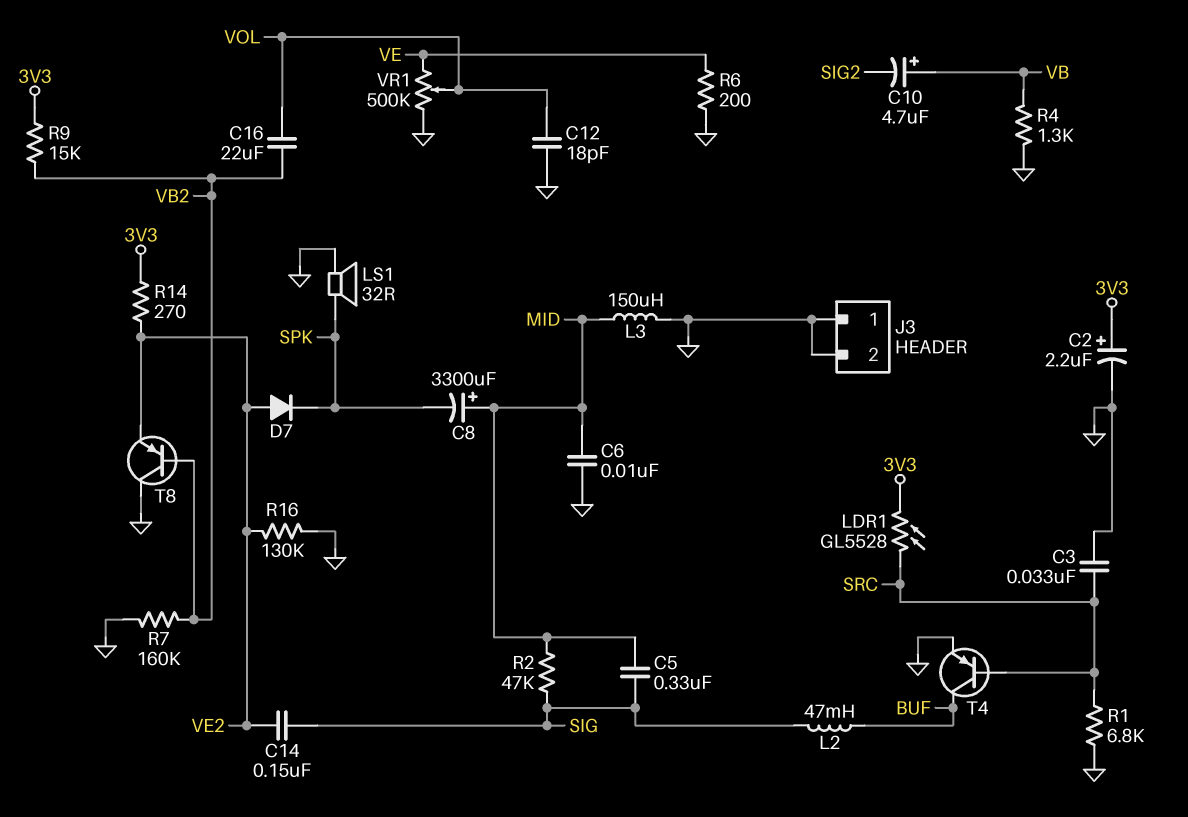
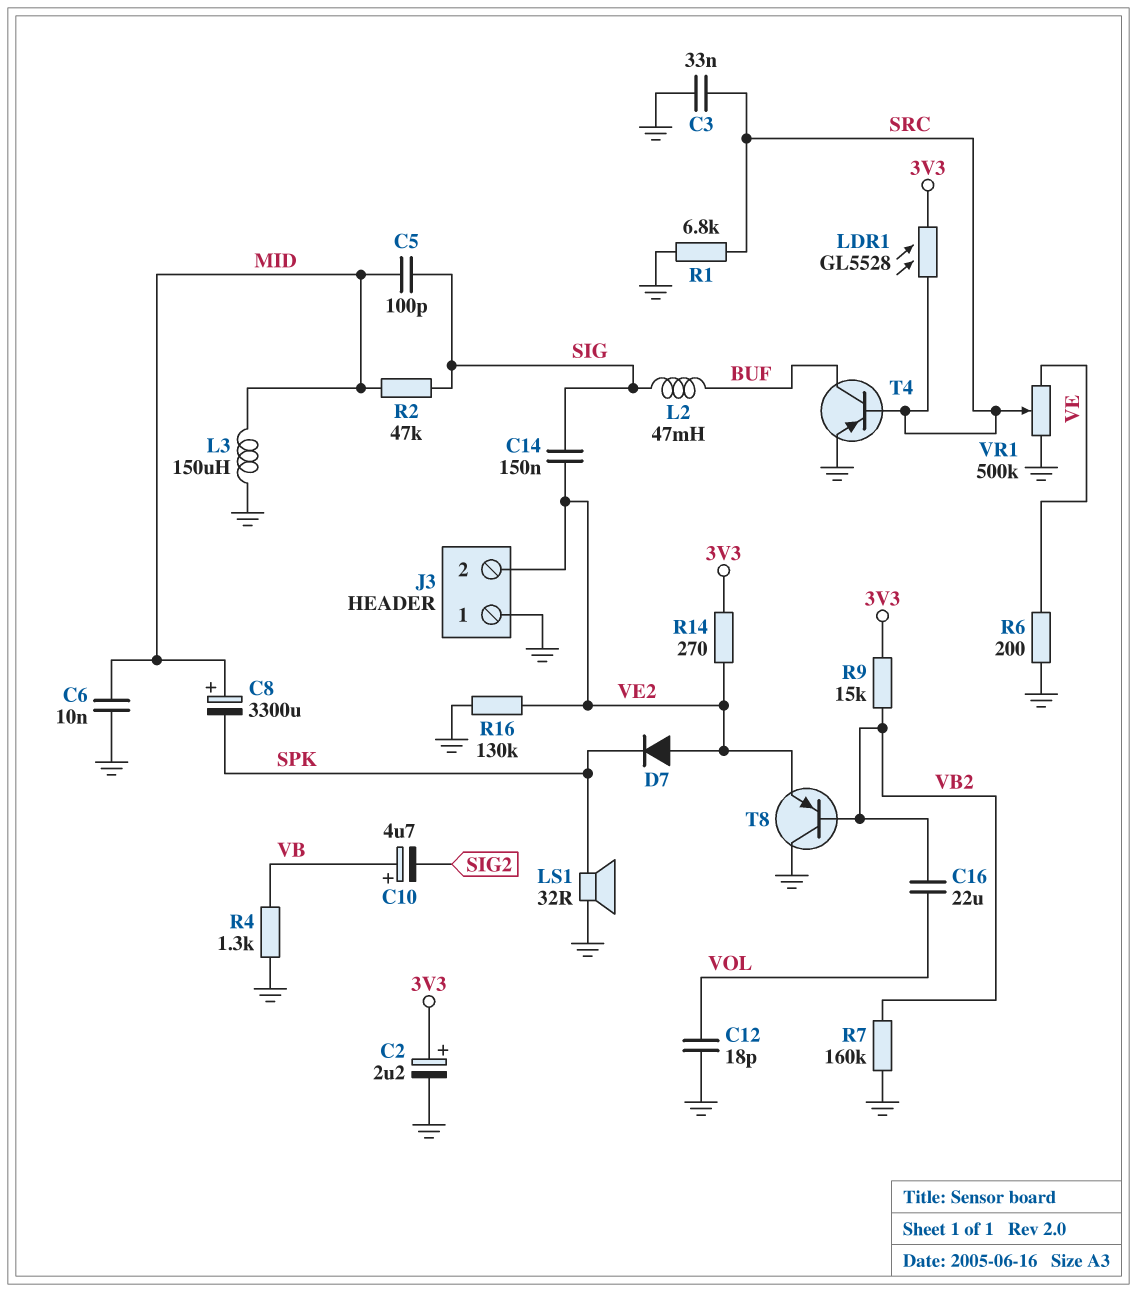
C5: 330nF (MID, SIG) -> 100pF (MID, SIG)
J3 pin 2: GND -> VE2
VR1: 500k (GND, VE, wiper VOL) -> 500k (GND, VE, wiper SRC)

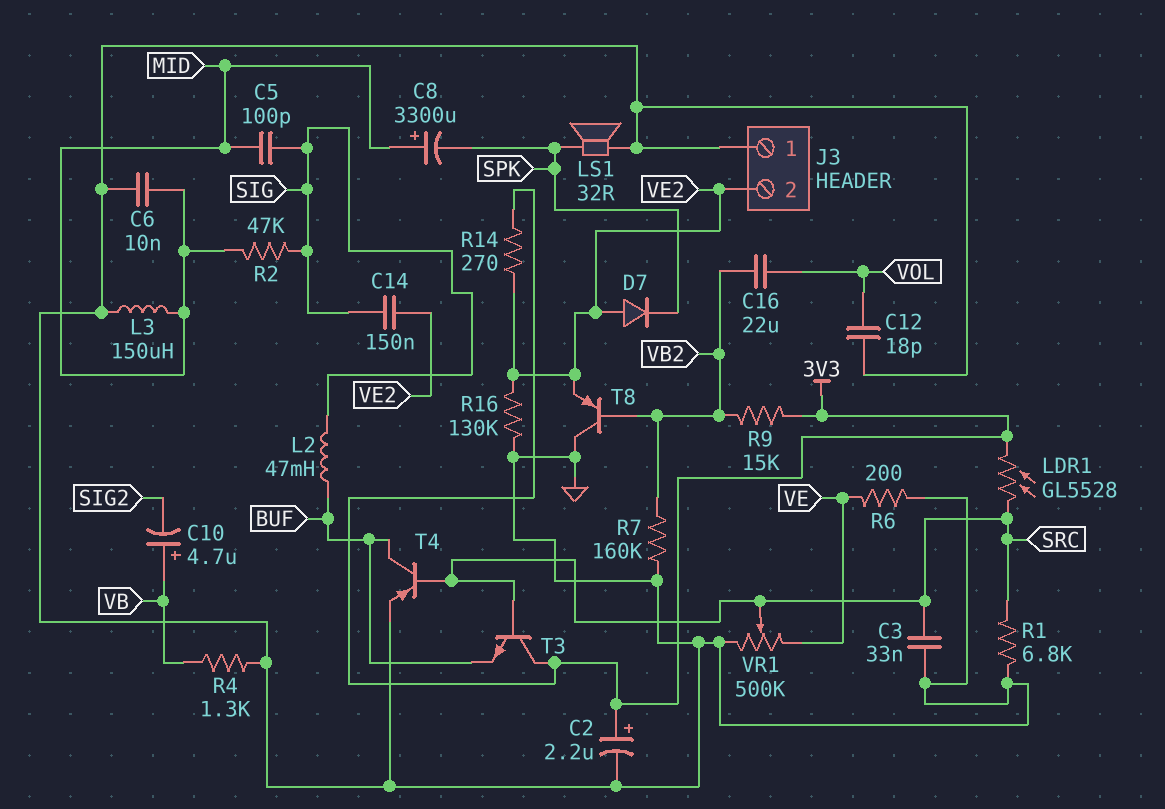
T3: none -> NPN (B SRC, C 3V3, E BUF)

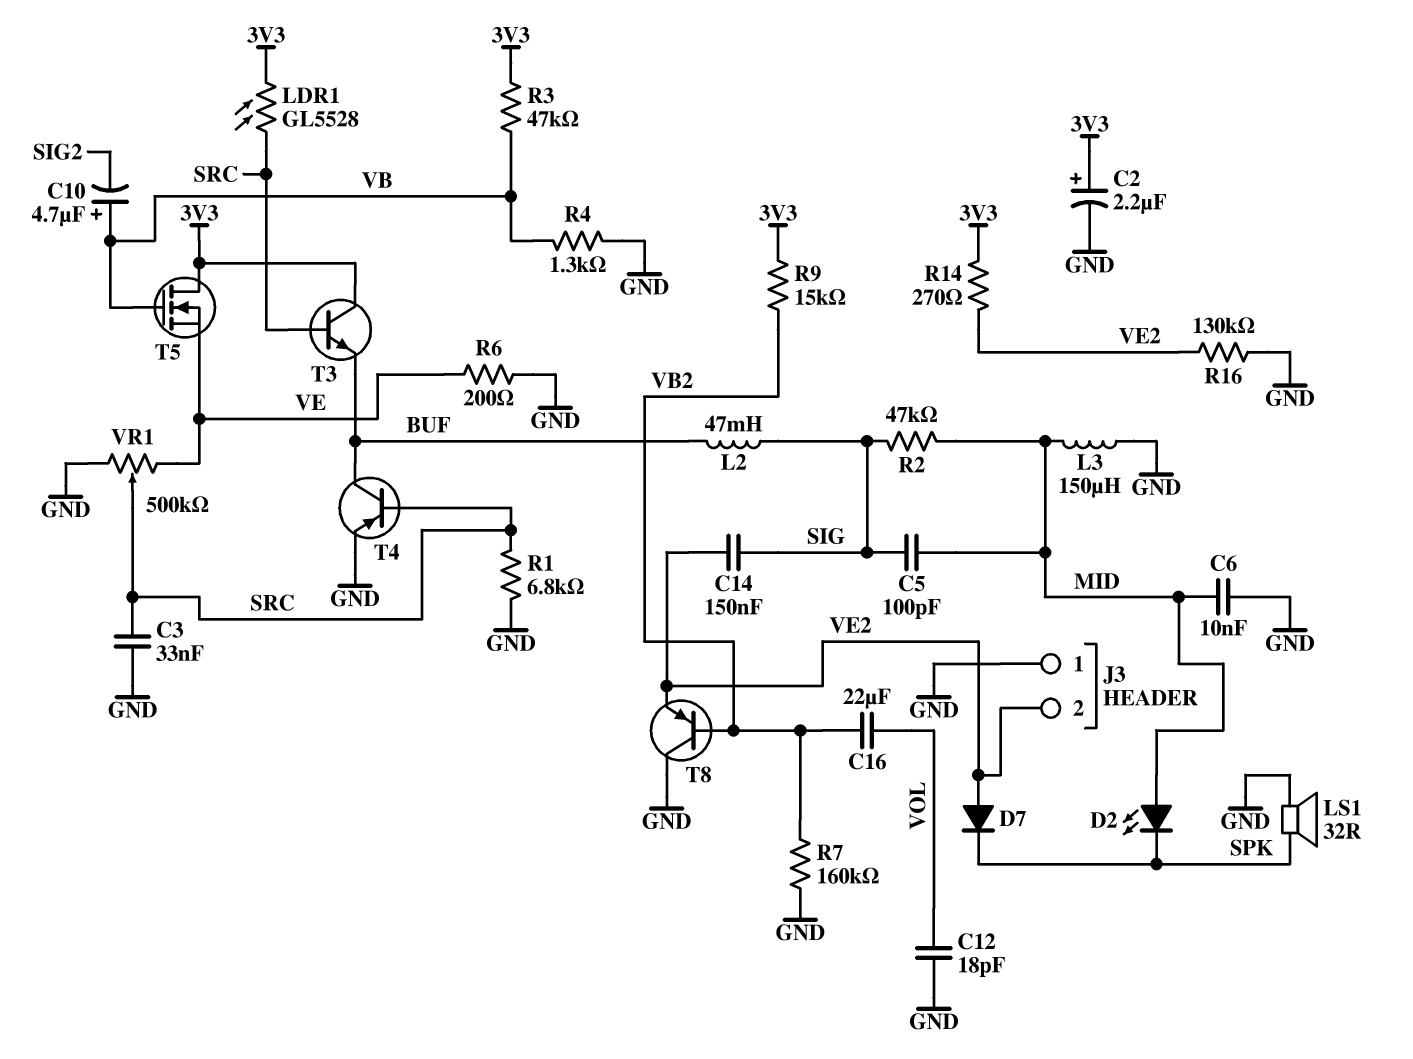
C8: 3300uF (plus MID, minus SPK) -> none
D2: none -> LED (A MID, K SPK)
R3: none -> 47k (3V3, VB)
T5: none -> NMOS (G VB, D 3V3, S VE)

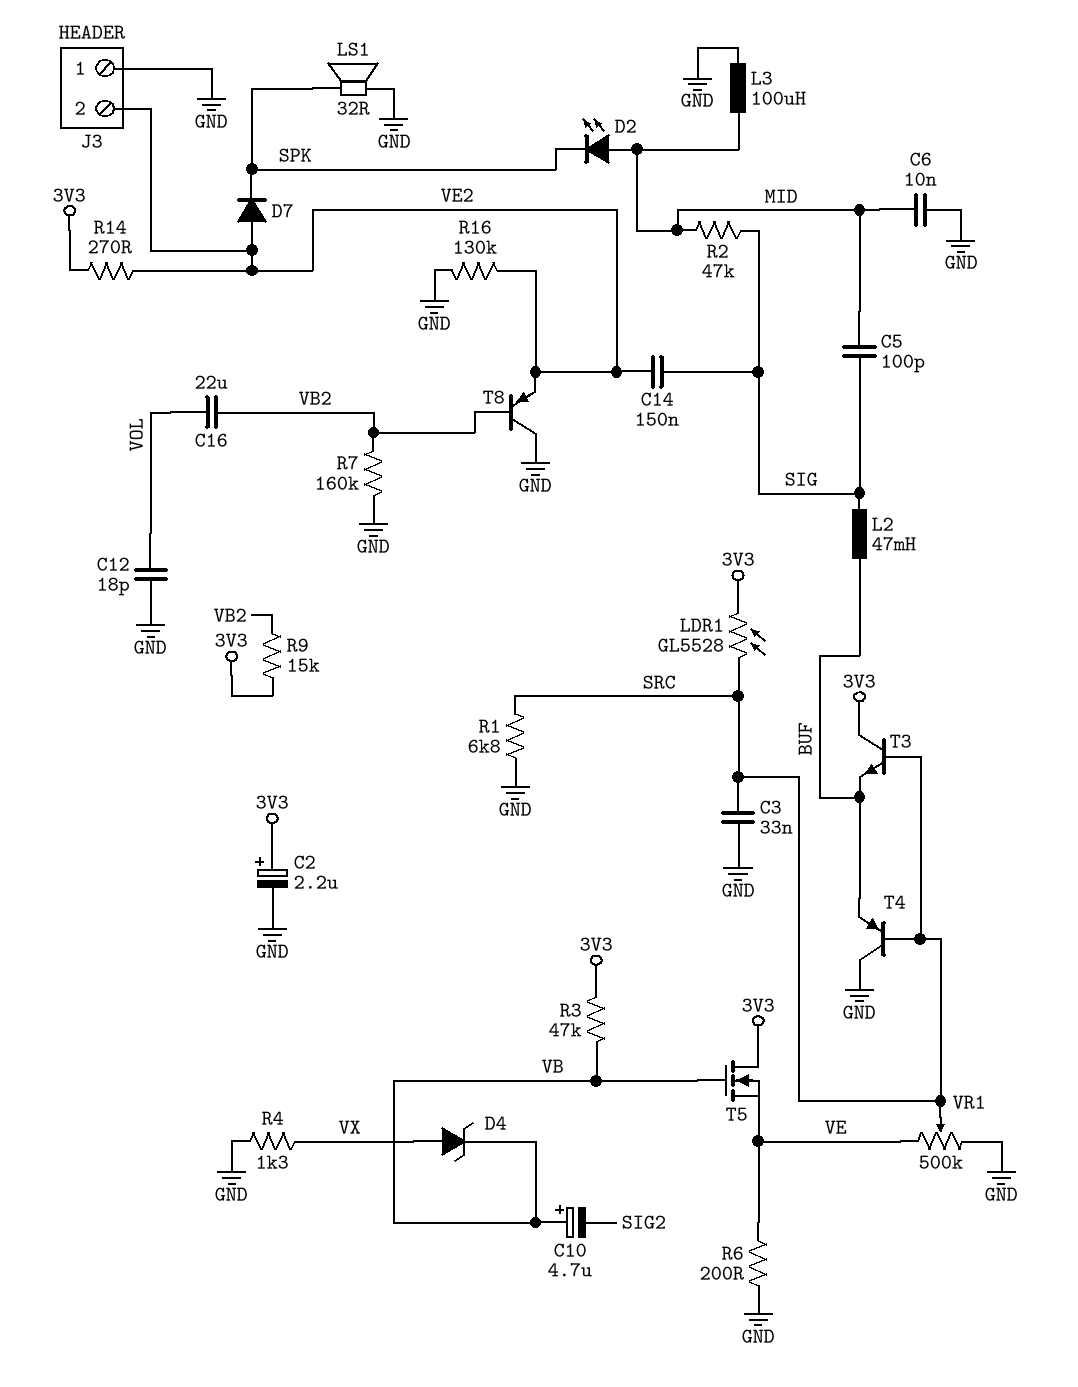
D4: none -> zener (A VX, K VB)
L3: 150uH (GND, MID) -> 100uH (GND, MID)
R4: 1.3k (GND, VB) -> 1.3k (GND, VX)
T4: PNP (B SRC, C BUF, E GND) -> PNP (B SRC, C GND, E BUF)

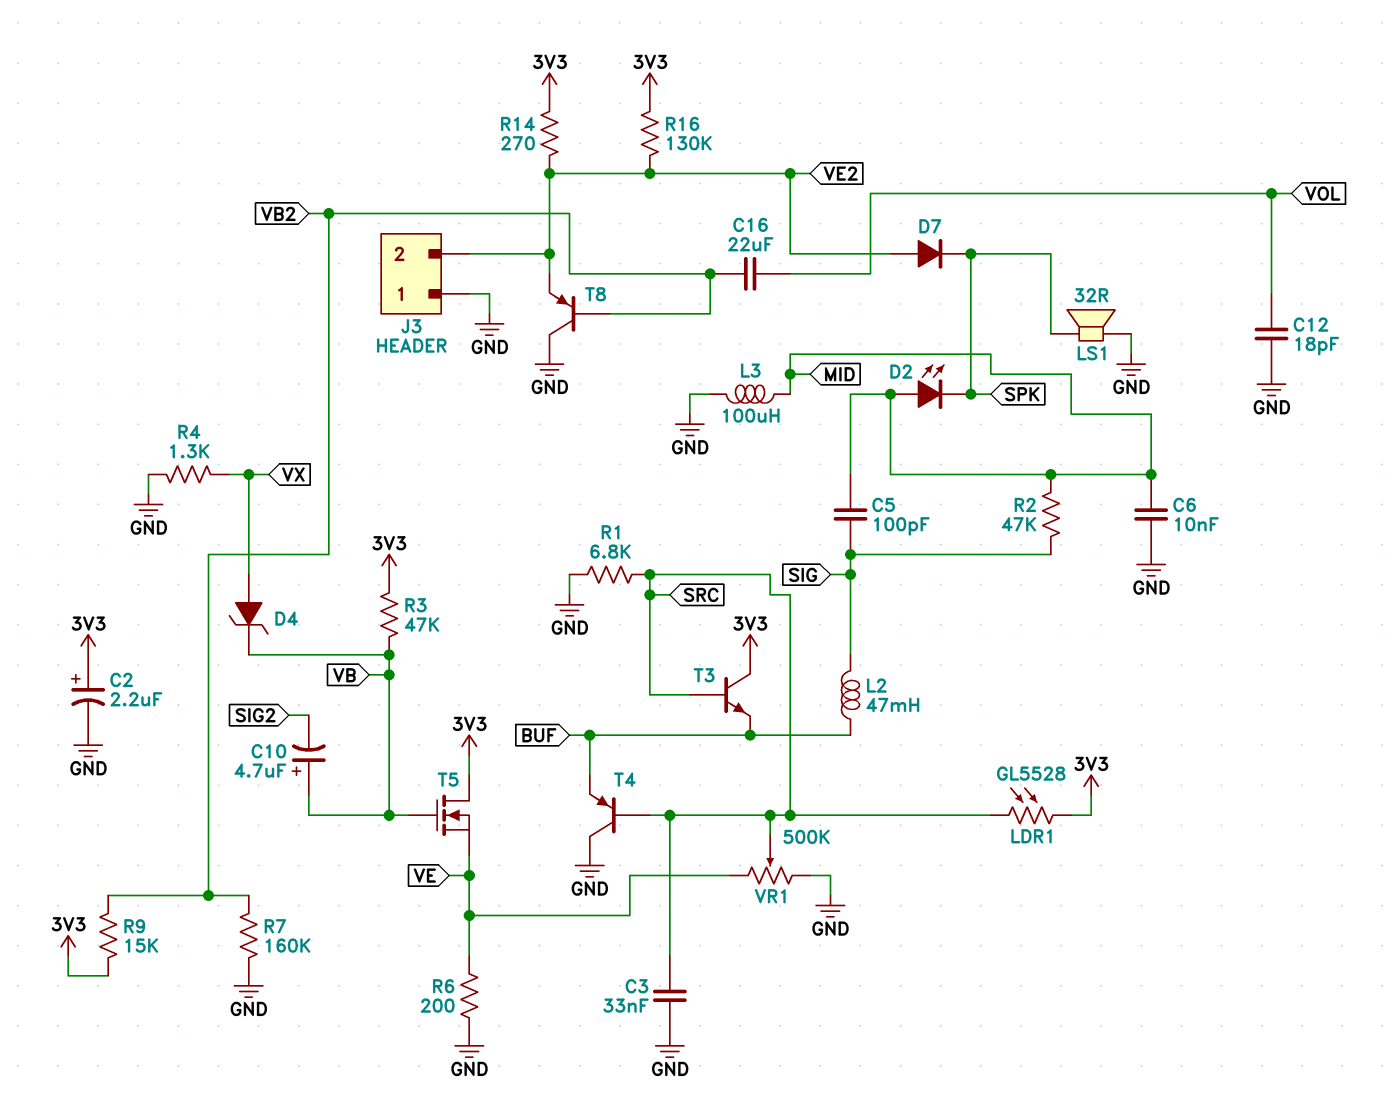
C14: 150nF (SIG, VE2) -> none
R16: 130k (GND, VE2) -> 130k (3V3, VE2)

